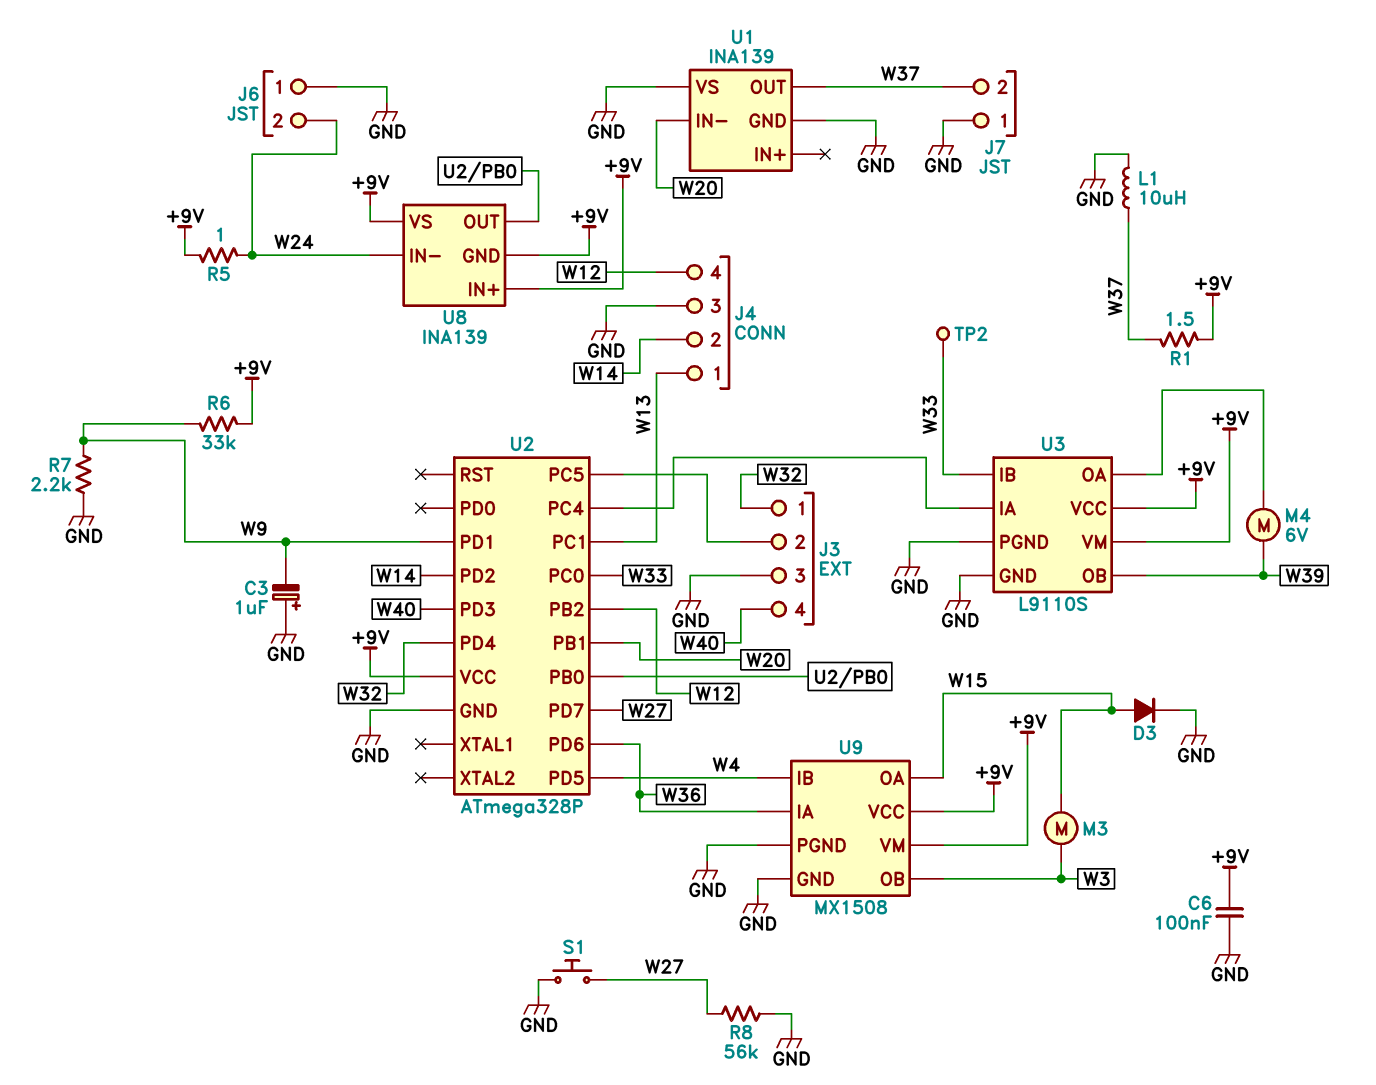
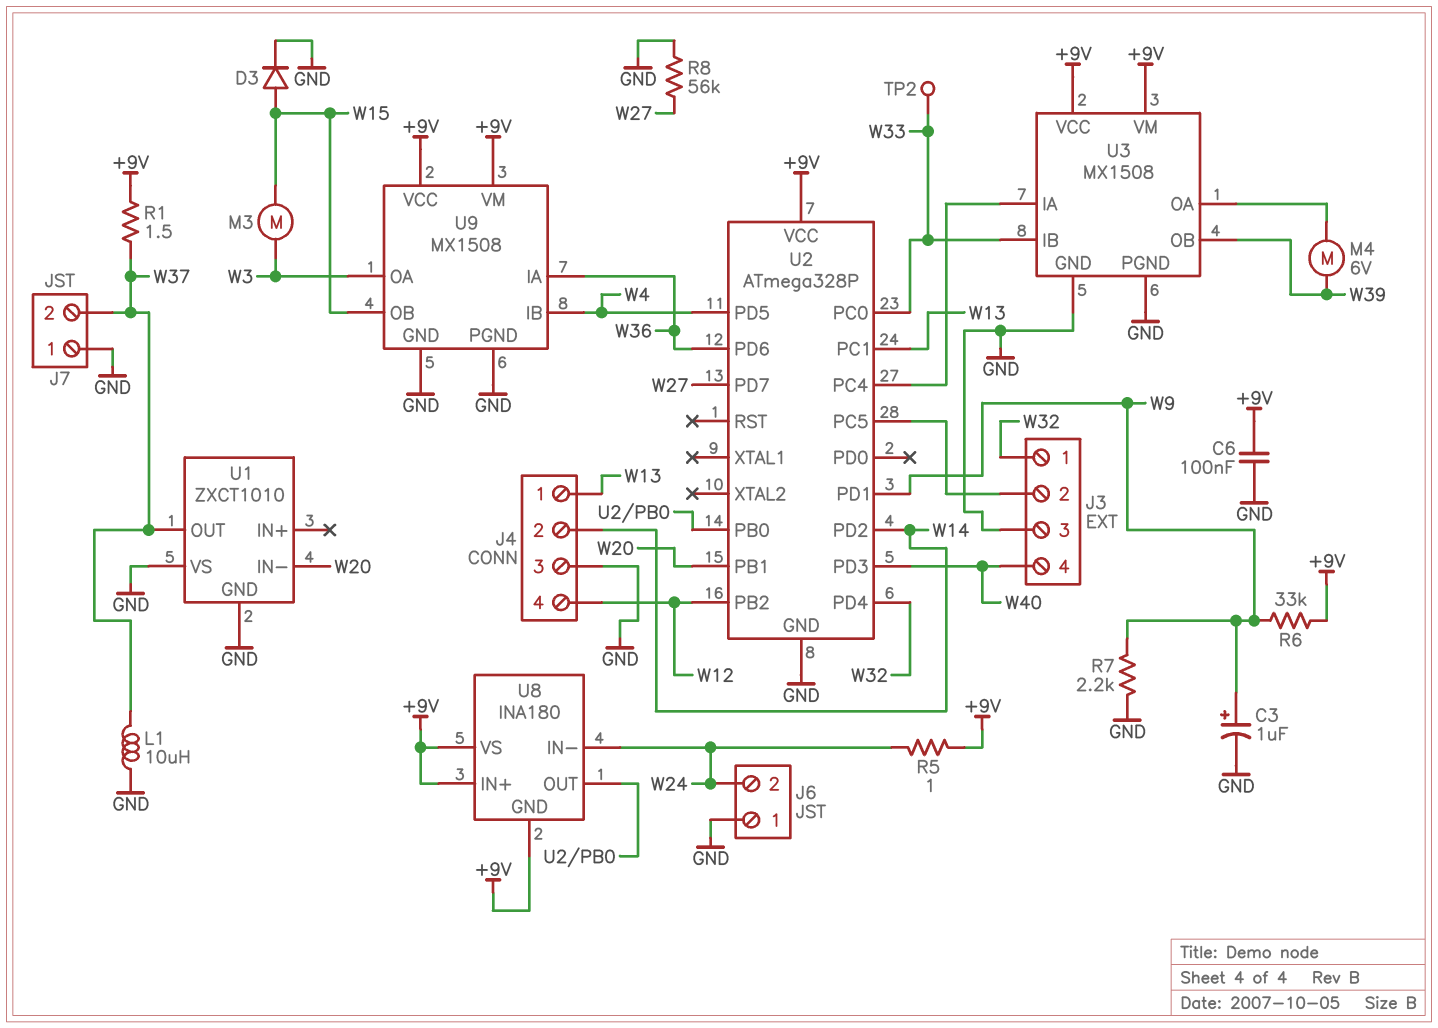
C3: 1uF (plus GND, minus W9) -> 1uF (plus W9, minus GND)
S1: button (GND, W27) -> none
U1: INA139 -> ZXCT1010
U3: L9110S -> MX1508
U8: INA139 -> INA180
U9 pin OA: W15 -> W3
U9 pin OB: W3 -> W15

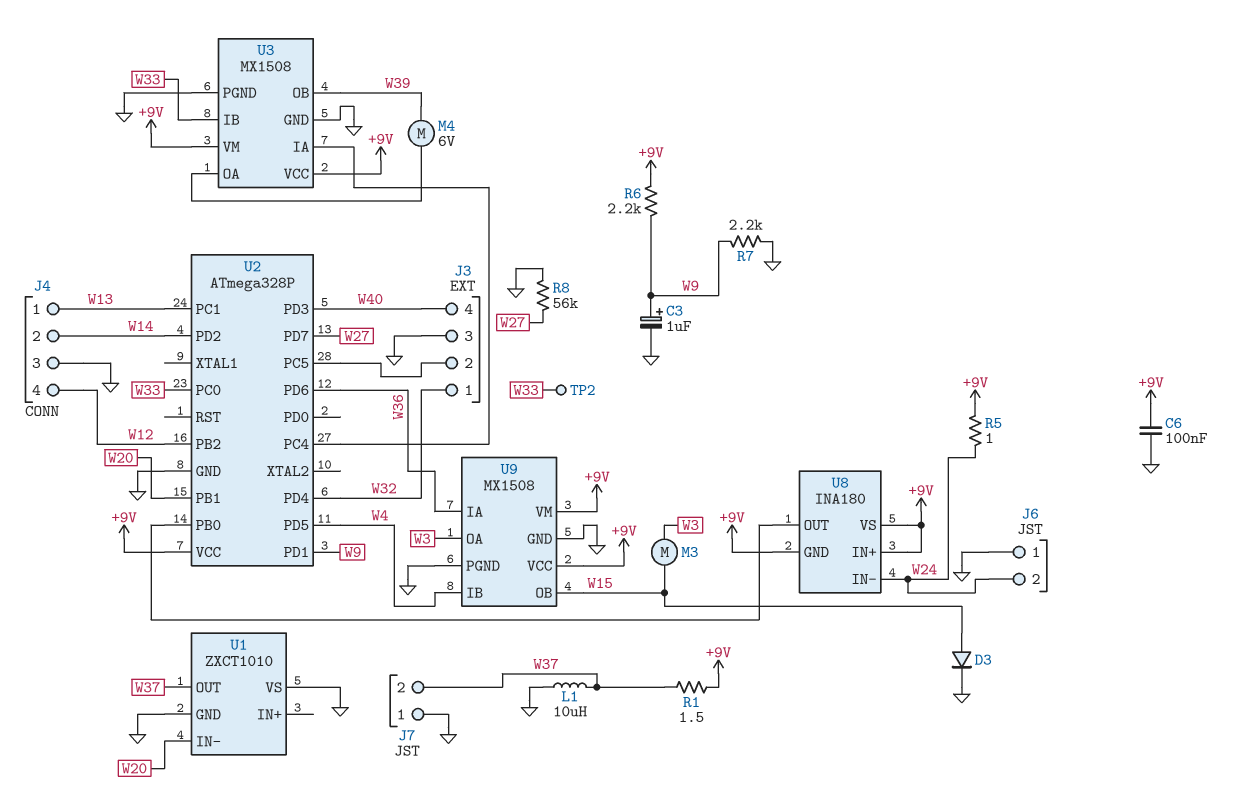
R6: 33k (+9V, W9) -> 2.2k (+9V, W9)

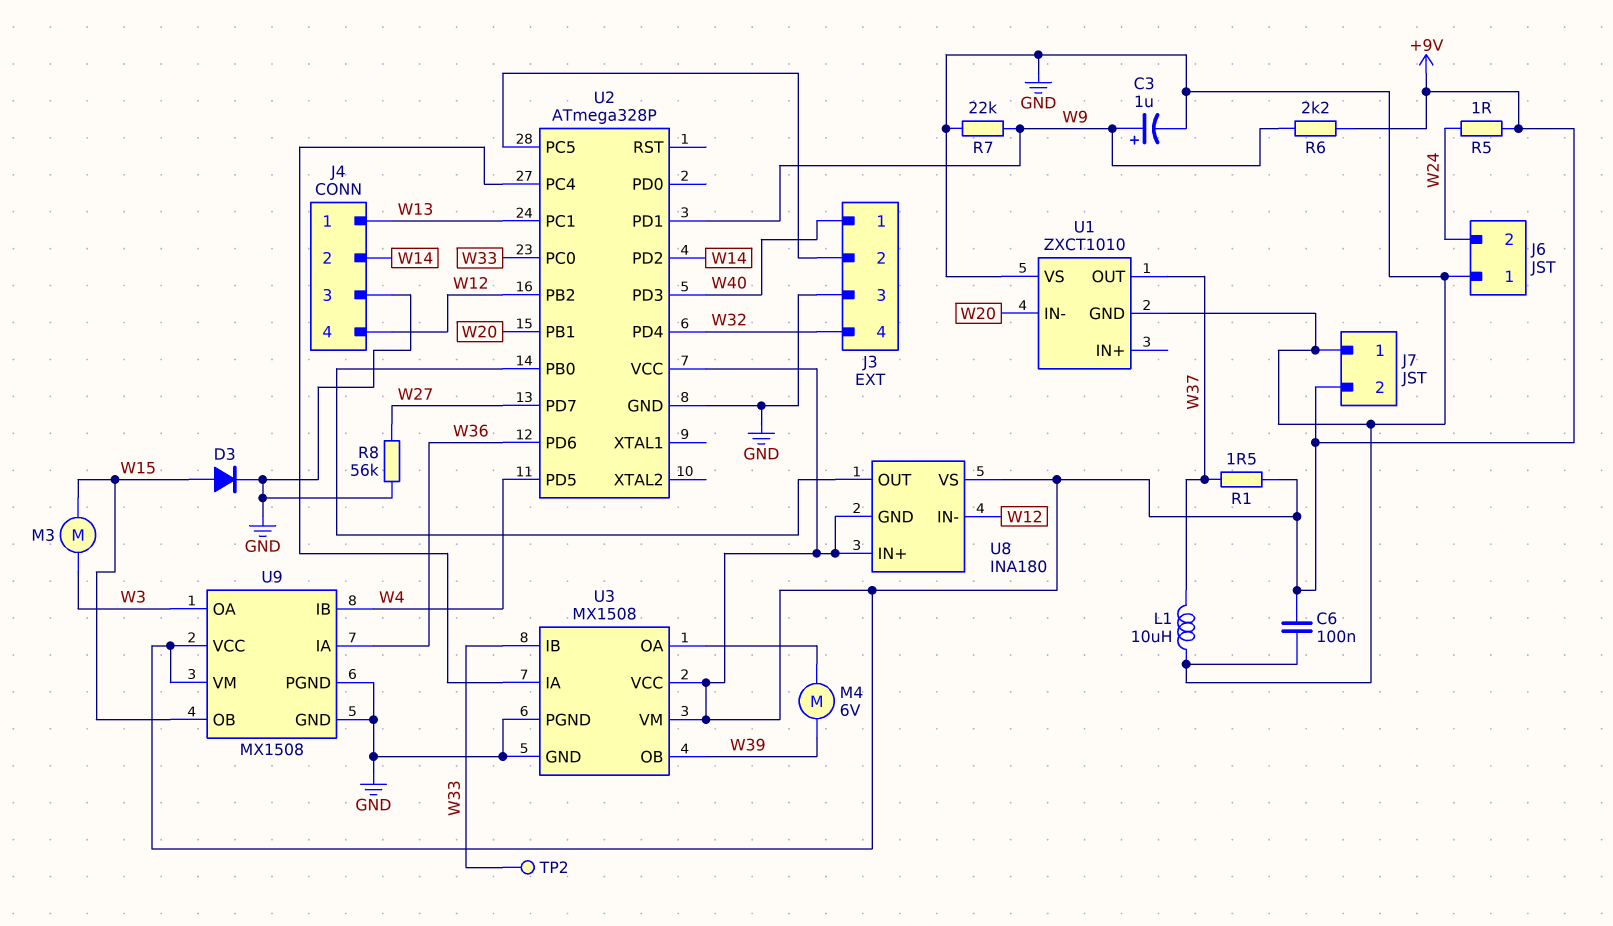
J3 pin 1: W32 -> W40
J3 pin 4: W40 -> W32
J7 pin 2: W37 -> +9V
R7: 2.2k (GND, W9) -> 22k (GND, W9)
U8 pin IN-: W24 -> W12

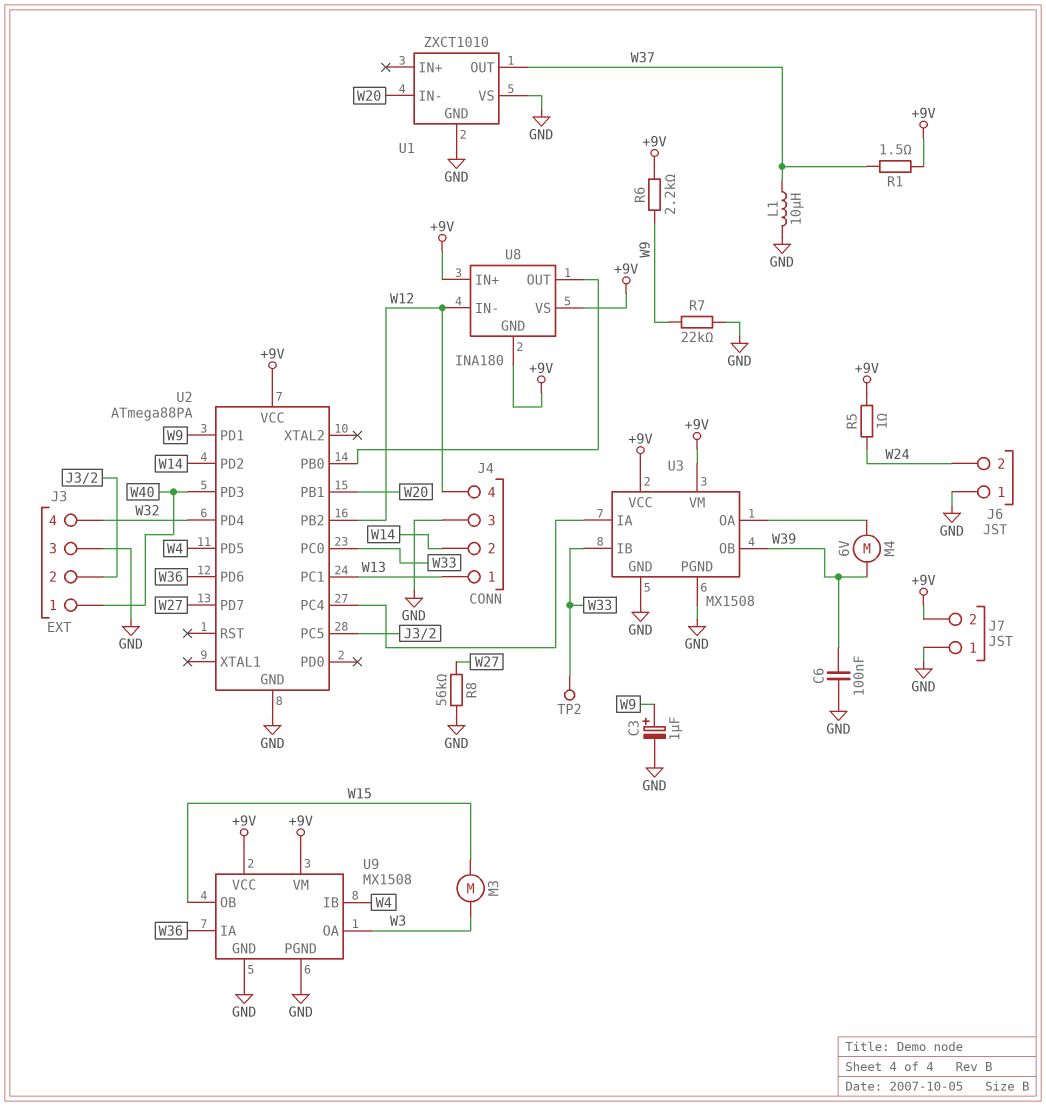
C6: 100nF (+9V, GND) -> 100nF (GND, W39)
D3: diode (A W15, K GND) -> none
U2: ATmega328P -> ATmega88PA

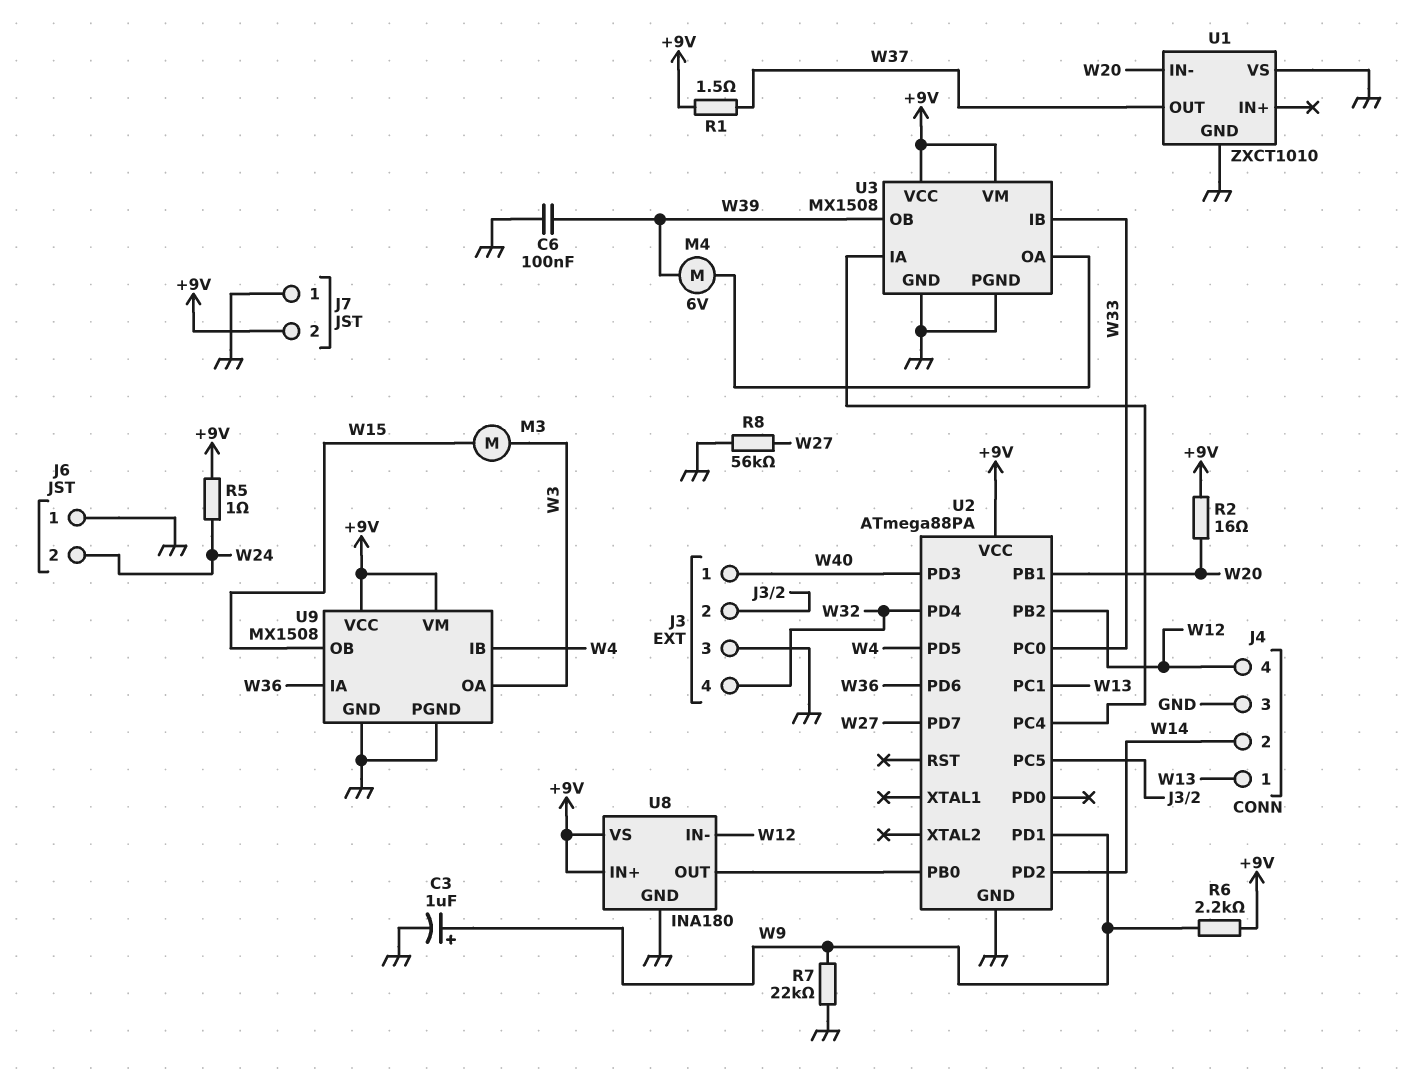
L1: 10uH (GND, W37) -> none
R2: none -> 16 (+9V, W20)
TP2: test point (W33) -> none
U8 pin GND: +9V -> GND

